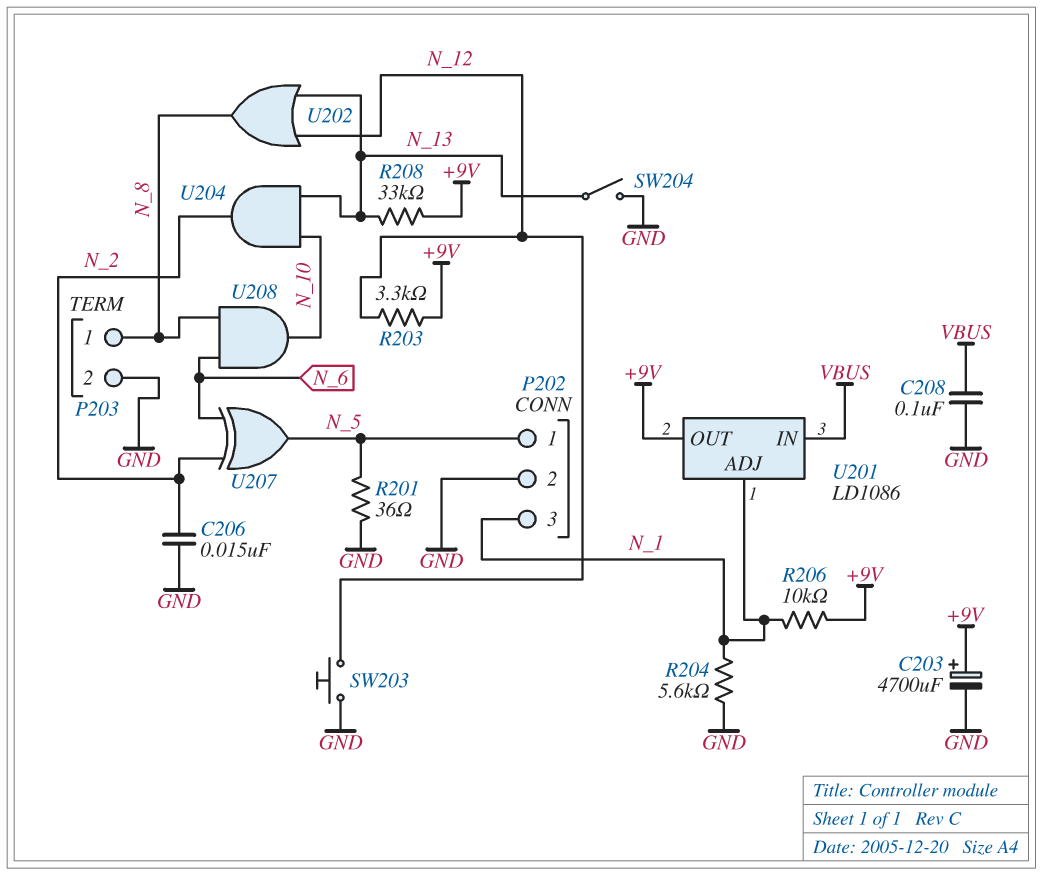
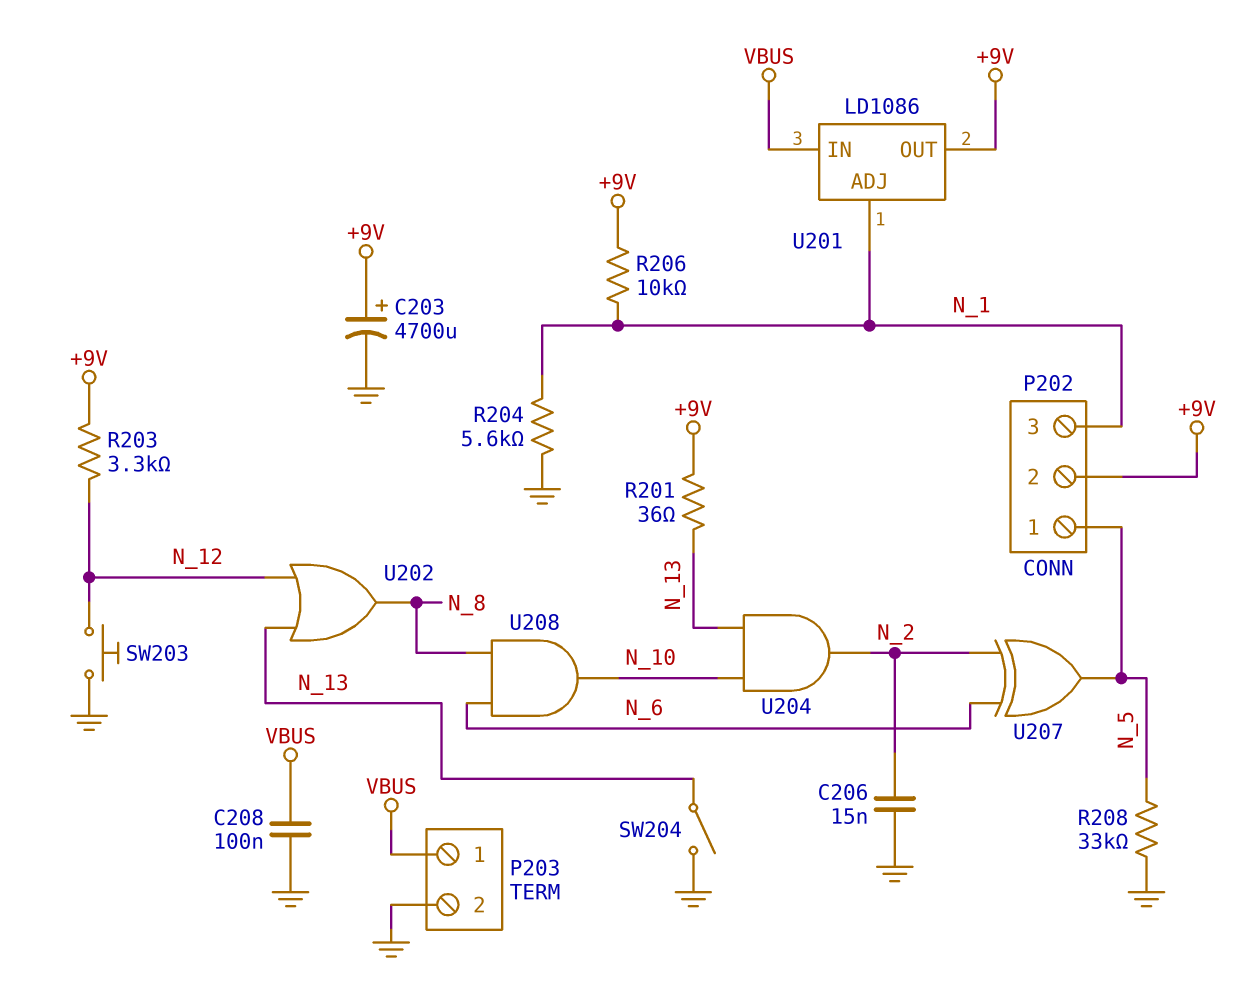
P202 pin 2: GND -> +9V
P203 pin 1: N_8 -> VBUS
R201: 36 (GND, N_5) -> 36 (+9V, N_13)
R208: 33k (+9V, N_13) -> 33k (GND, N_5)

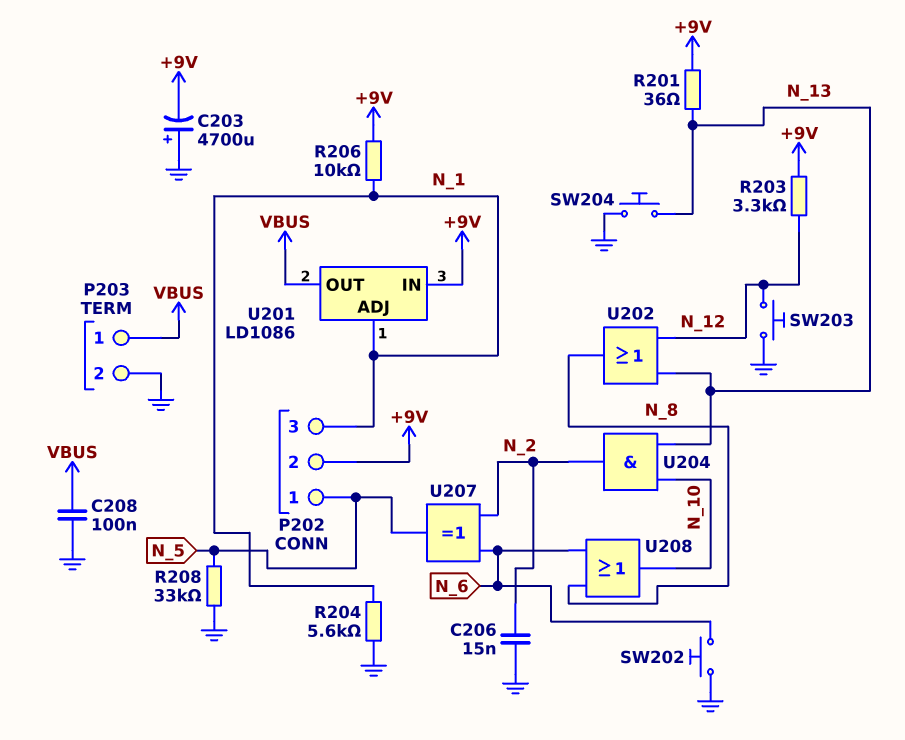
C203: 4700uF (plus +9V, minus GND) -> 4700uF (plus GND, minus +9V)
SW202: none -> button (GND, N_6)
SW204: switch (GND, N_13) -> button (GND, N_13)
U201 pin IN: VBUS -> +9V
U201 pin OUT: +9V -> VBUS
U208: AND (in N_6, in N_8, out N_10) -> OR (in N_6, in N_8, out N_10)

